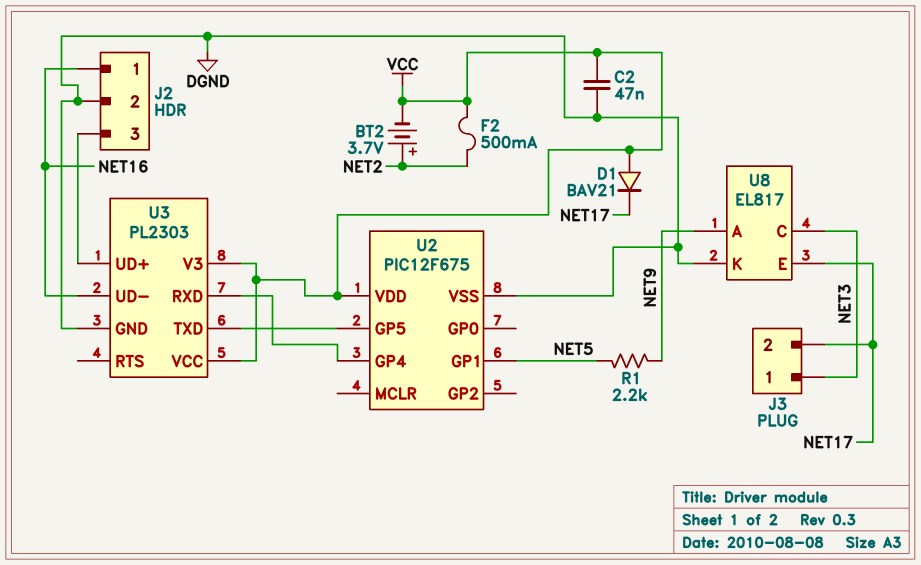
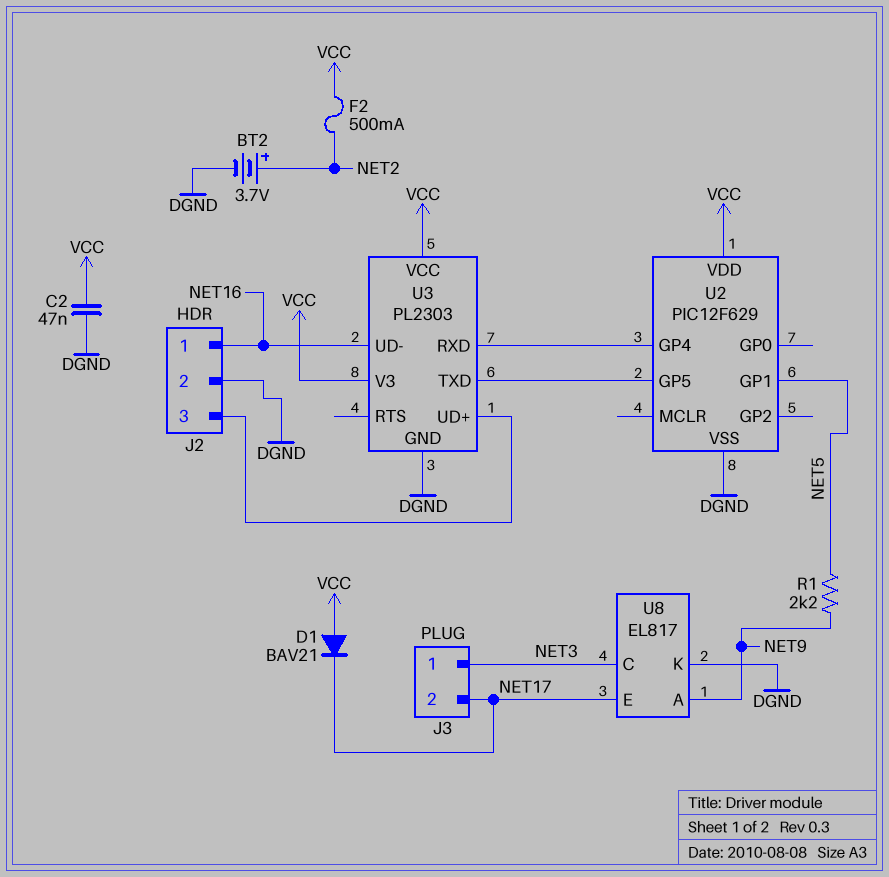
BT2: 3.7V (plus NET2, minus VCC) -> 3.7V (plus NET2, minus DGND)
U2: PIC12F675 -> PIC12F629

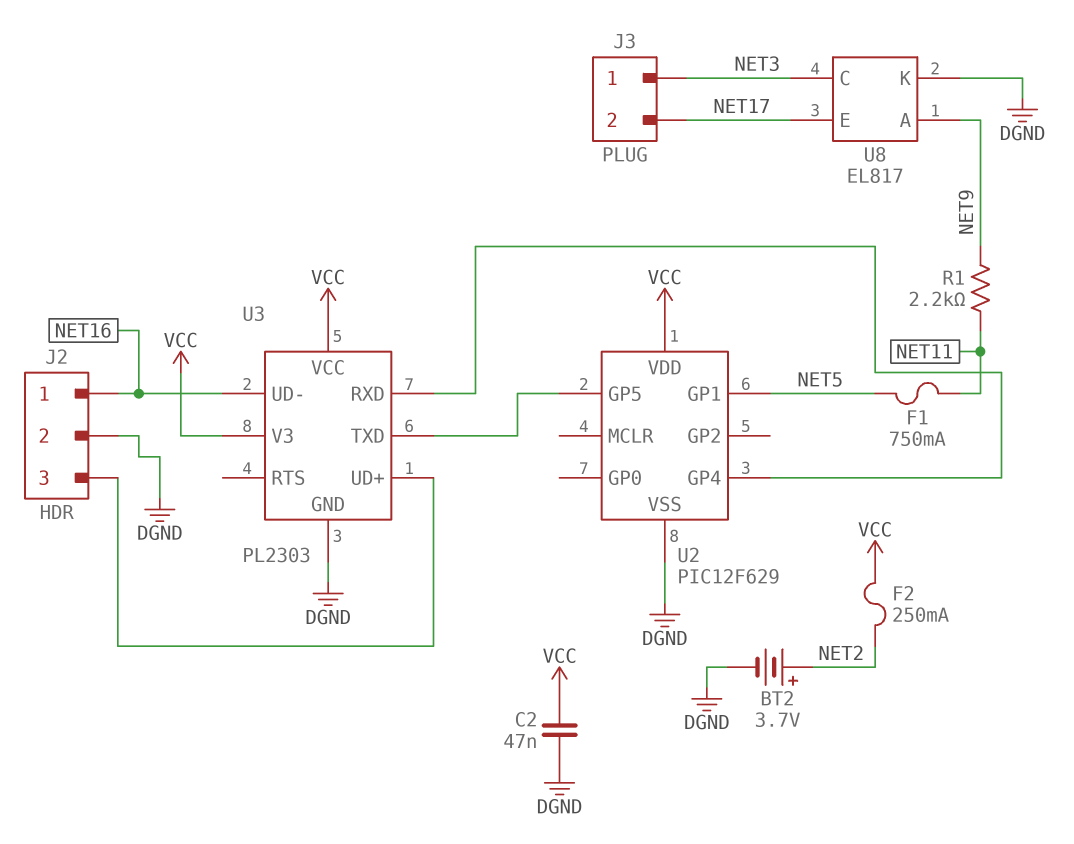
D1: diode BAV21 (A VCC, K NET17) -> none
F1: none -> 750mA (NET5, NET11)
F2: 500mA (NET2, VCC) -> 250mA (NET2, VCC)
R1: 2.2k (NET5, NET9) -> 2.2k (NET9, NET11)

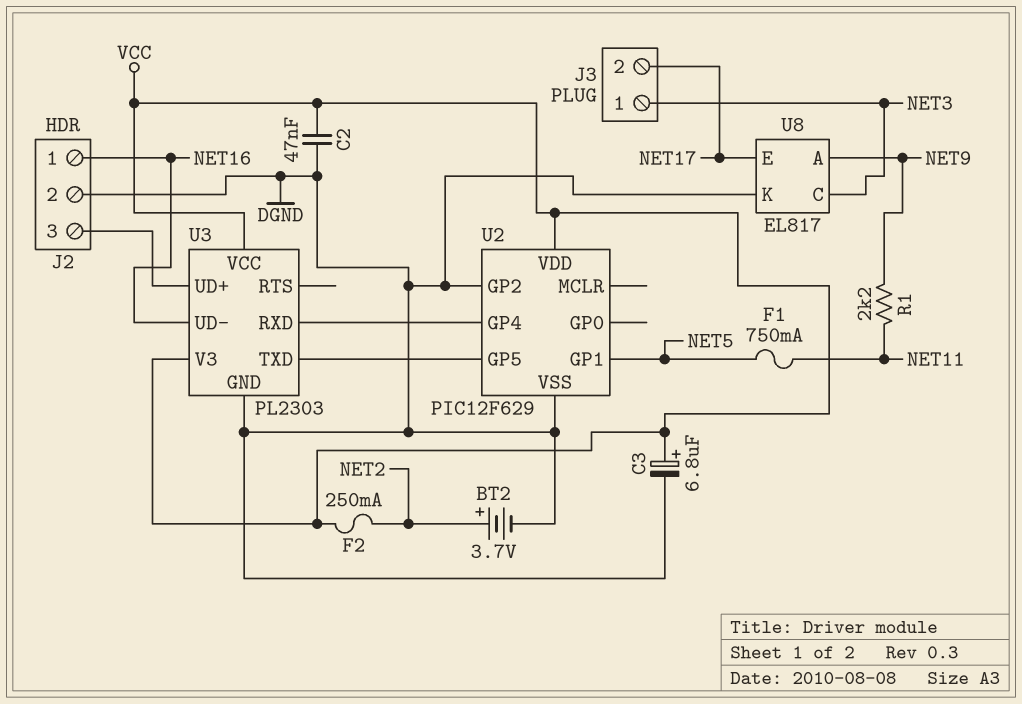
C3: none -> 6.8uF (plus VCC, minus DGND)
U2 pin GP2: none -> DGND

